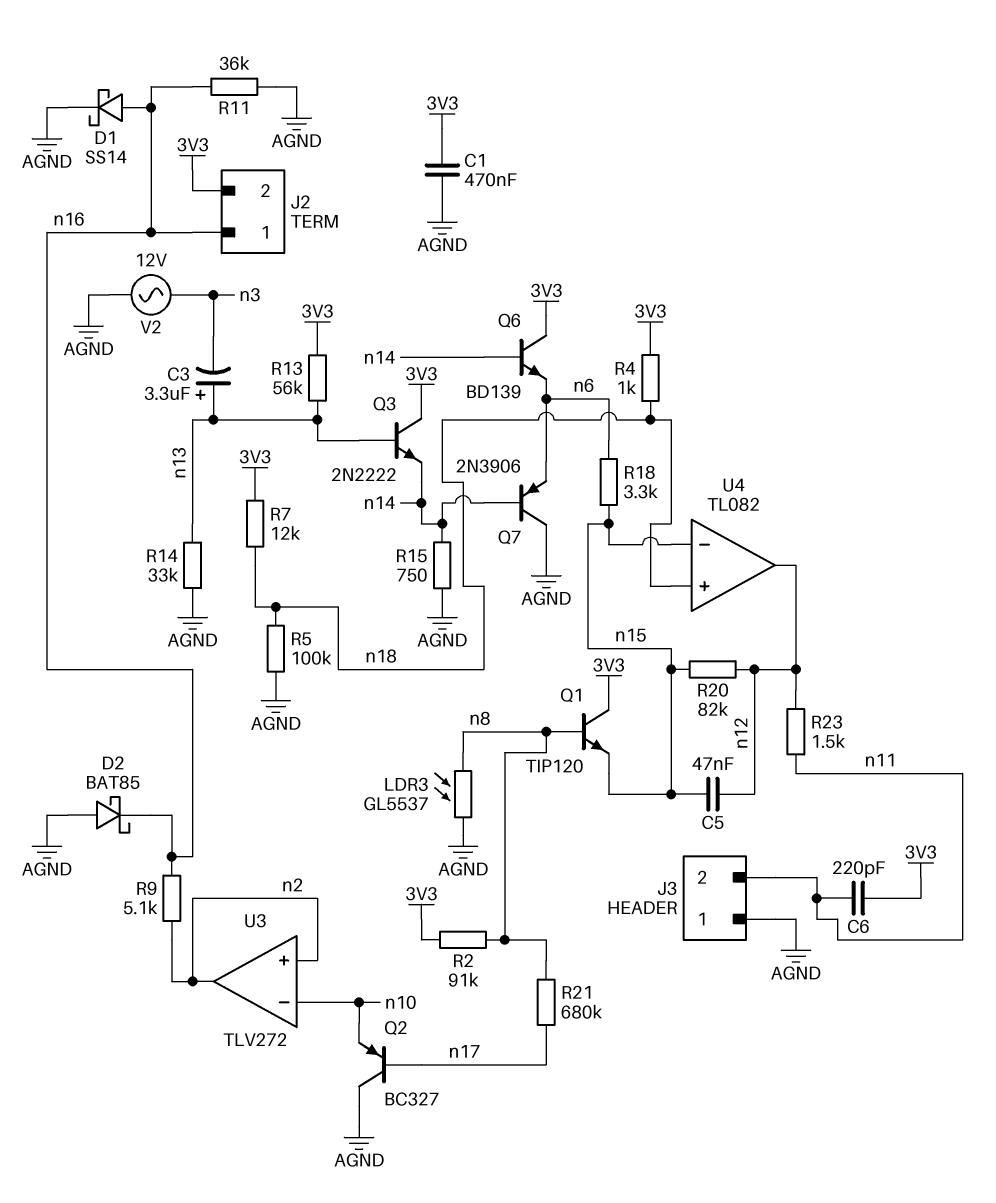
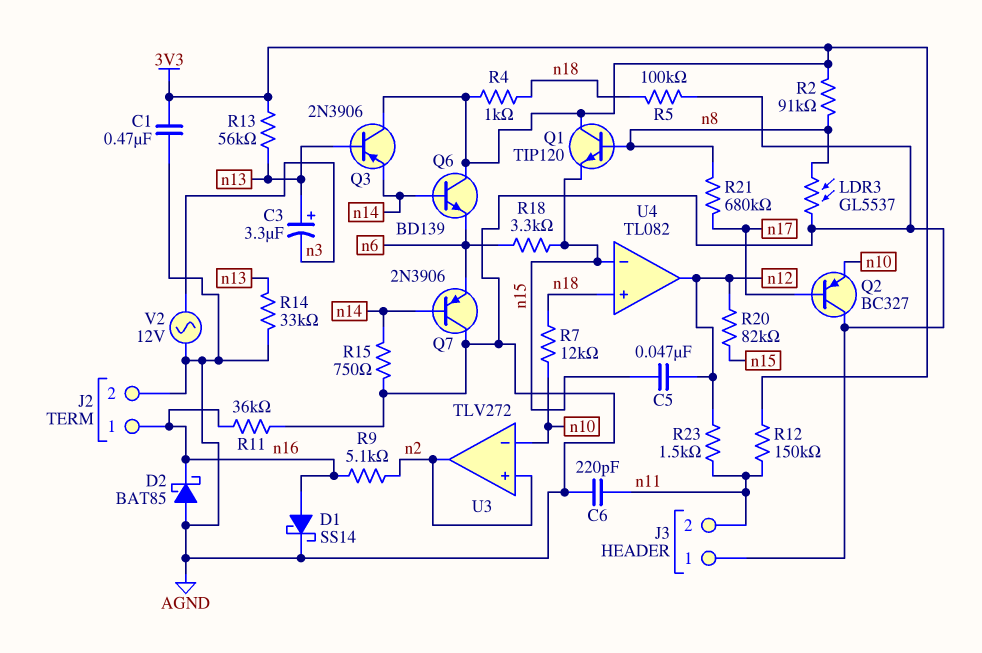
C6: 220pF (3V3, n11) -> 220pF (AGND, n11)
J2 pin 2: 3V3 -> AGND
Q3: NPN 2N2222 (B n13, C 3V3, E n14) -> PNP 2N3906 (B n13, C 3V3, E n14)
R7: 12k (3V3, n18) -> 12k (n10, n18)
R12: none -> 150k (3V3, n11)

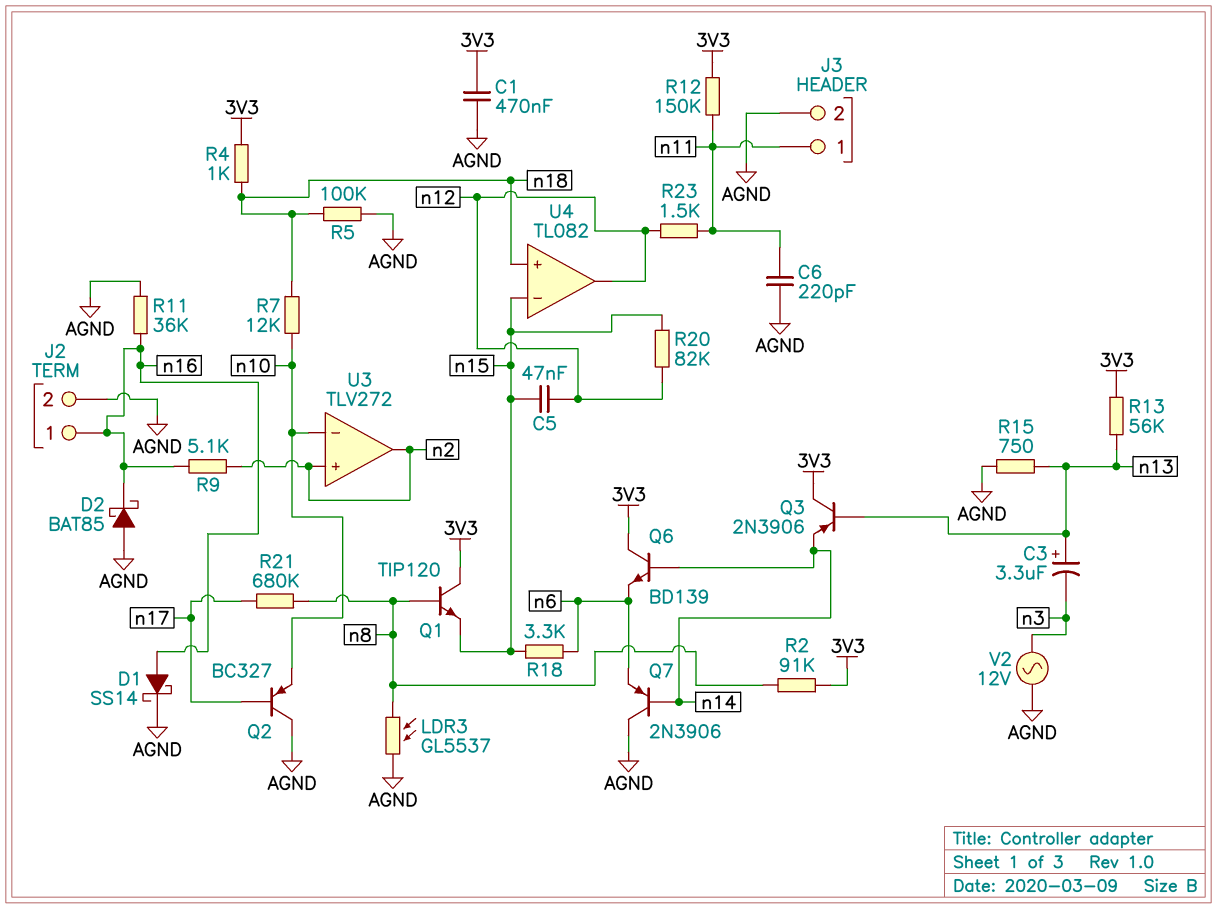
J3 pin 1: AGND -> n11
J3 pin 2: n11 -> AGND
R14: 33k (AGND, n13) -> none
R15: 750 (AGND, n14) -> 750 (AGND, n13)

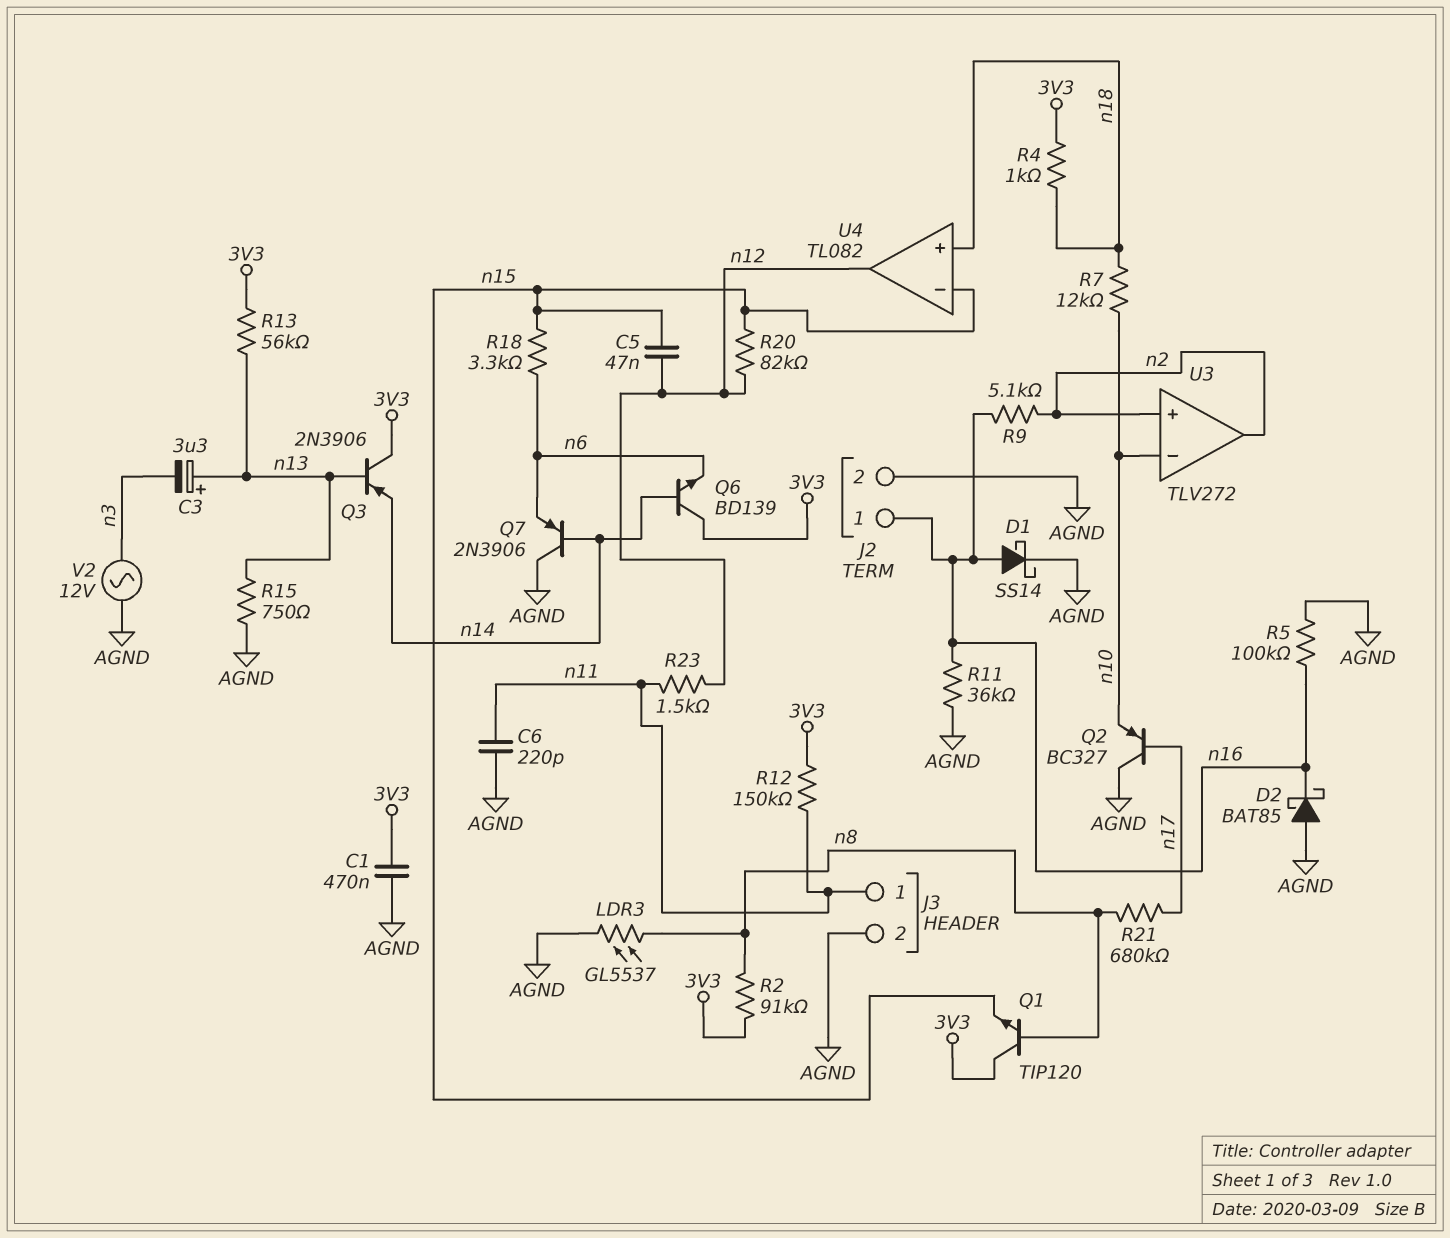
R5: 100k (AGND, n18) -> 100k (AGND, n16)

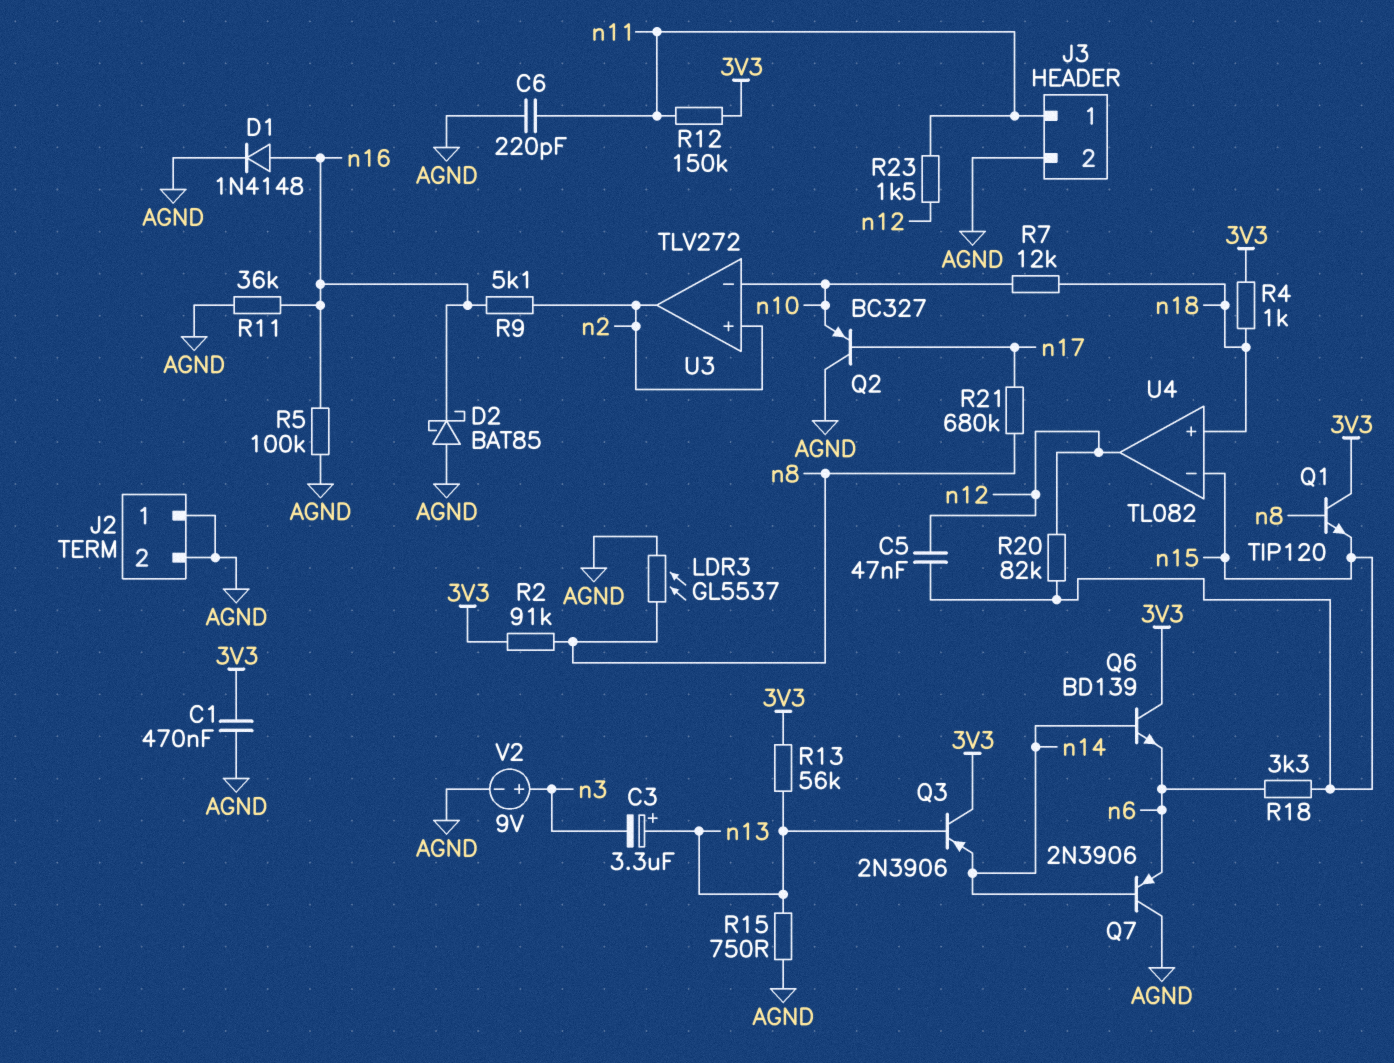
D1: schottky SS14 (A n16, K AGND) -> diode 1N4148 (A n16, K AGND)
J2 pin 1: n16 -> AGND
V2: AC 12V (AGND, n3) -> 9V (plus n3, minus AGND)

